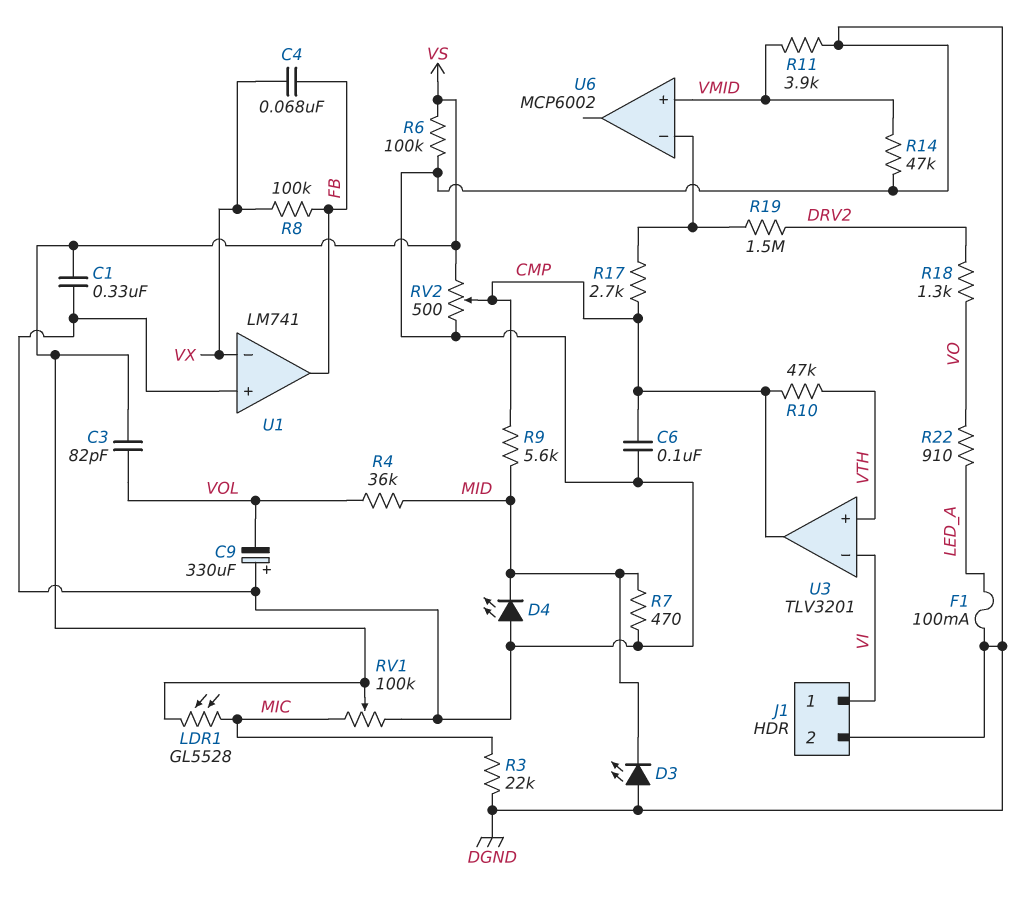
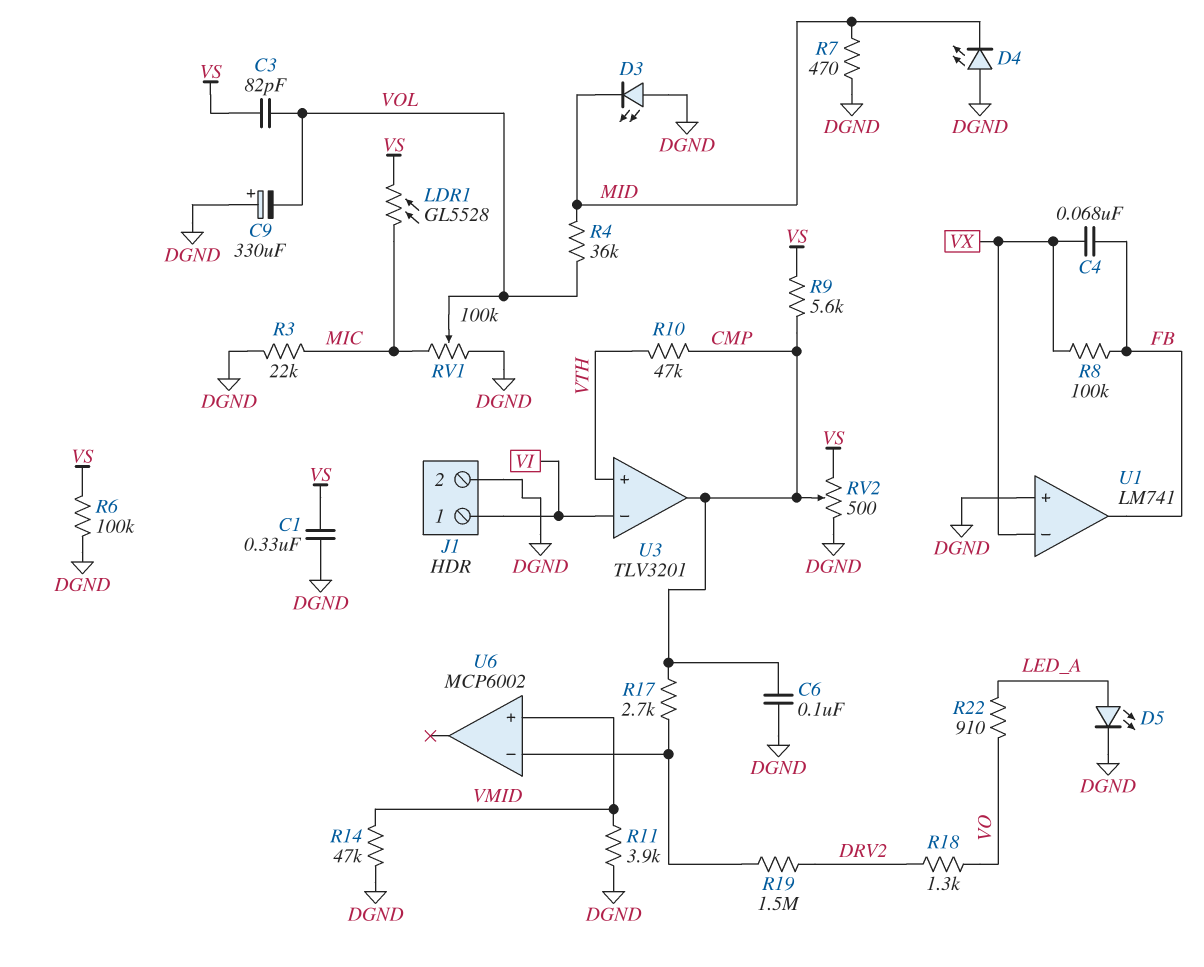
D5: none -> LED (A LED_A, K DGND)
F1: 100mA (DGND, LED_A) -> none
R9: 5.6k (CMP, MID) -> 5.6k (CMP, VS)
RV1: 100k (DGND, MIC, wiper VS) -> 100k (DGND, MIC, wiper VOL)

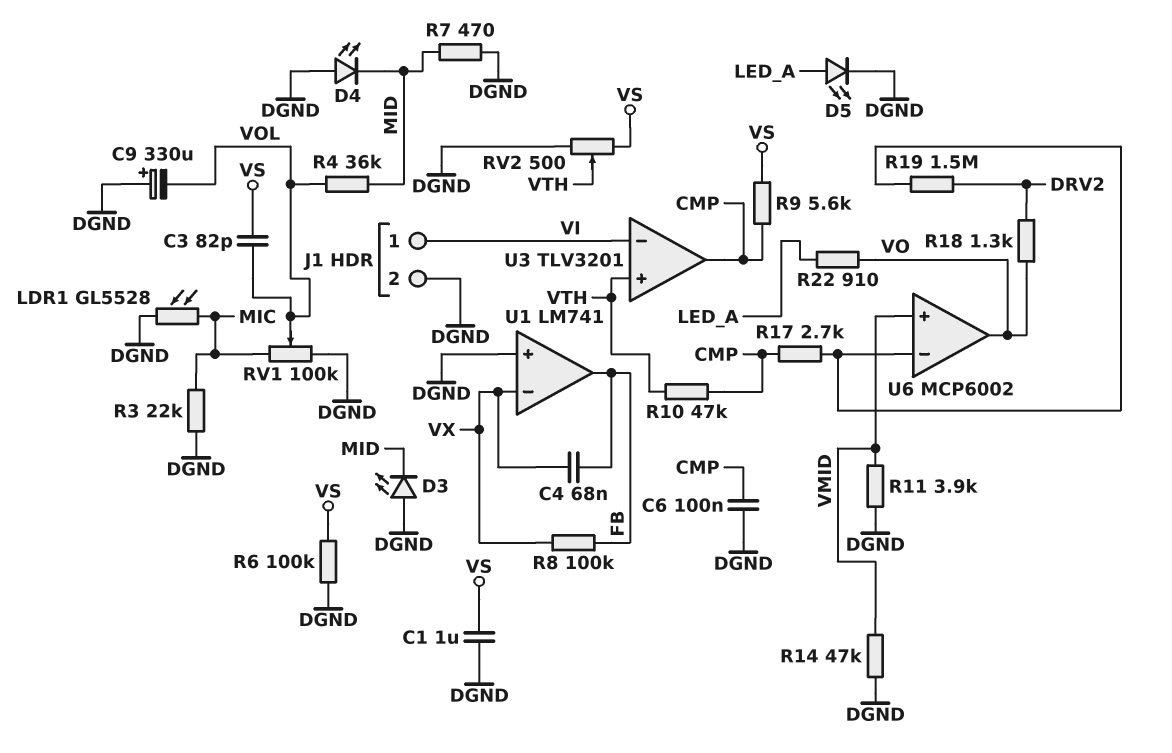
C1: 330nF (DGND, VS) -> 1uF (DGND, VS)
LDR1: GL5528 (MIC, VS) -> GL5528 (DGND, MIC)
RV2: 500 (DGND, VS, wiper CMP) -> 500 (DGND, VS, wiper VTH)
U6 pin out: none -> VO

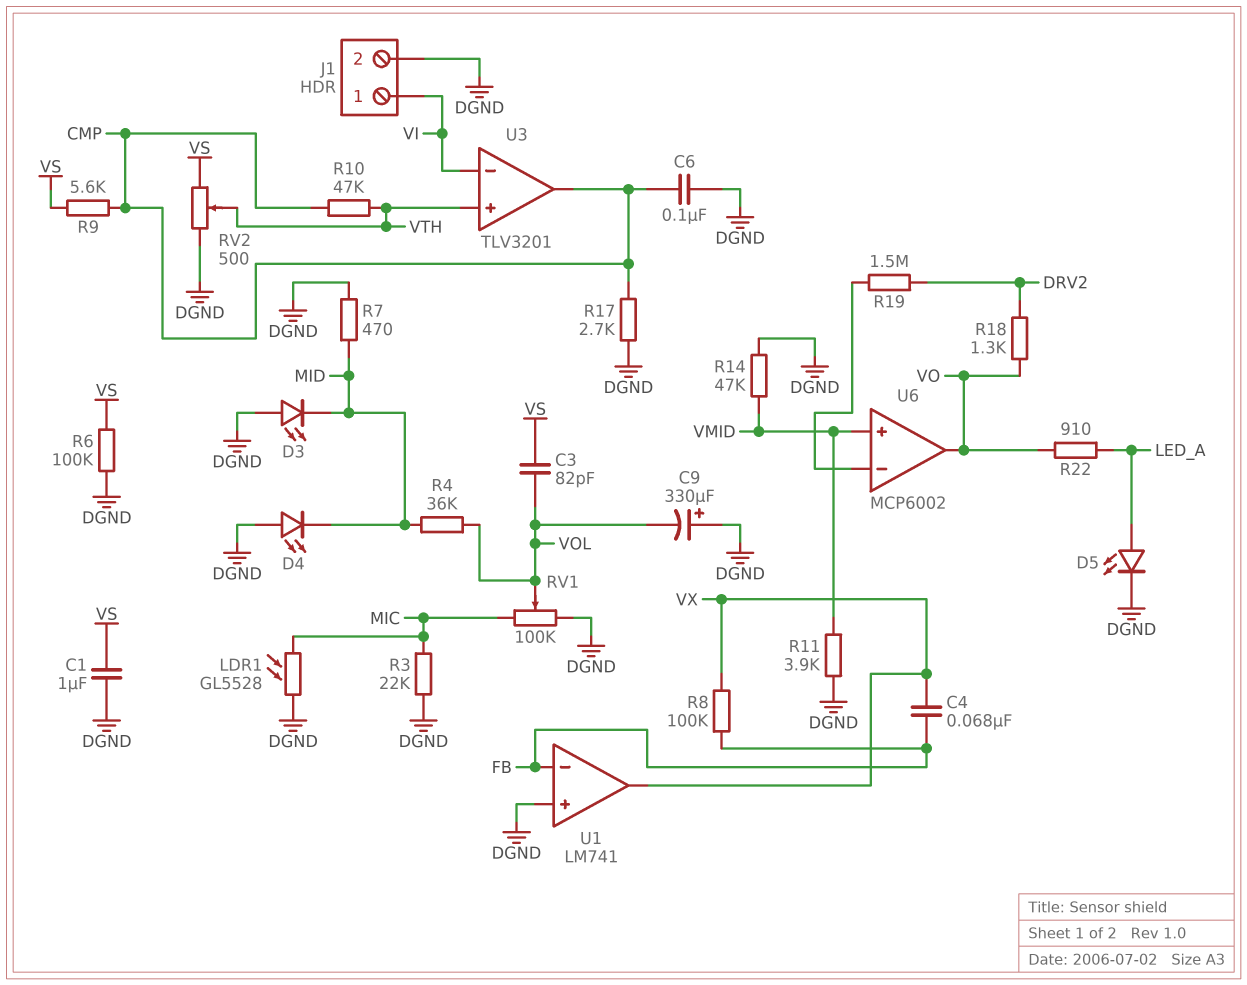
R17: 2.7k (CMP, U6/in-) -> 2.7k (CMP, DGND)
U1 pin in-: VX -> FB
U1 pin out: FB -> VX

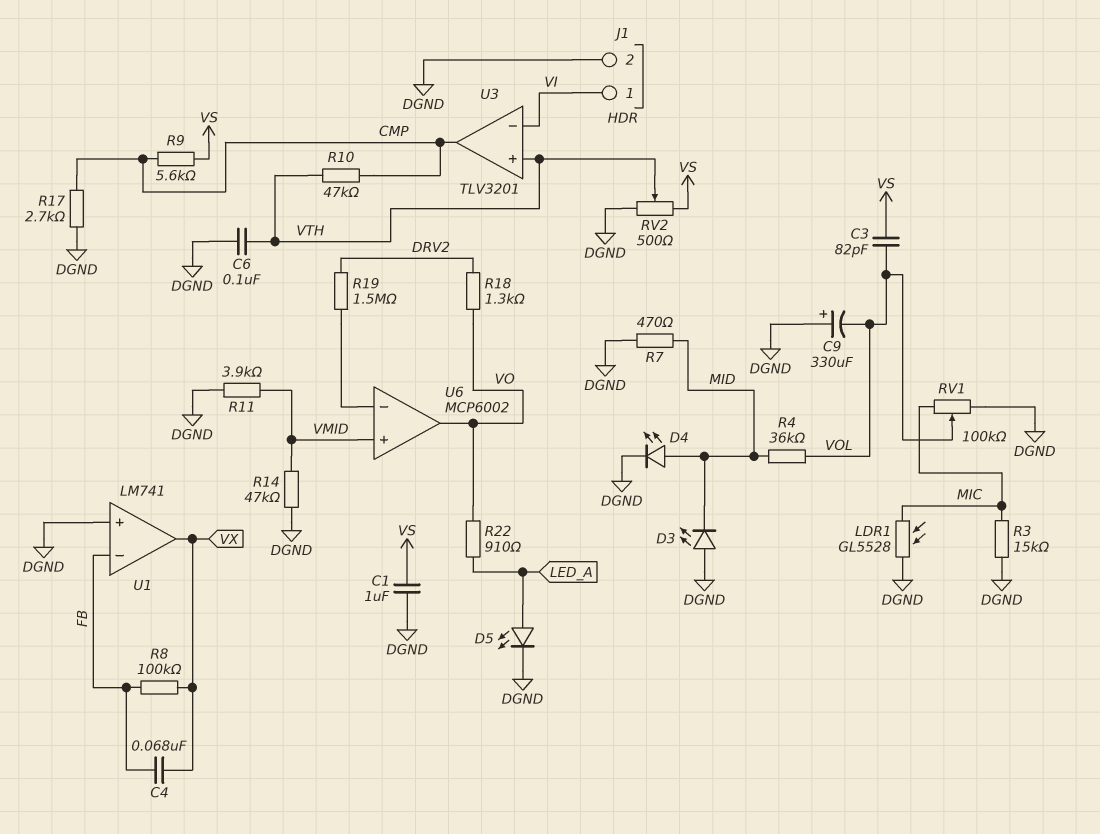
C6: 100nF (CMP, DGND) -> 100nF (DGND, VTH)
D4: LED (A DGND, K MID) -> LED (A MID, K DGND)
R3: 22k (DGND, MIC) -> 15k (DGND, MIC)
R6: 100k (DGND, VS) -> none

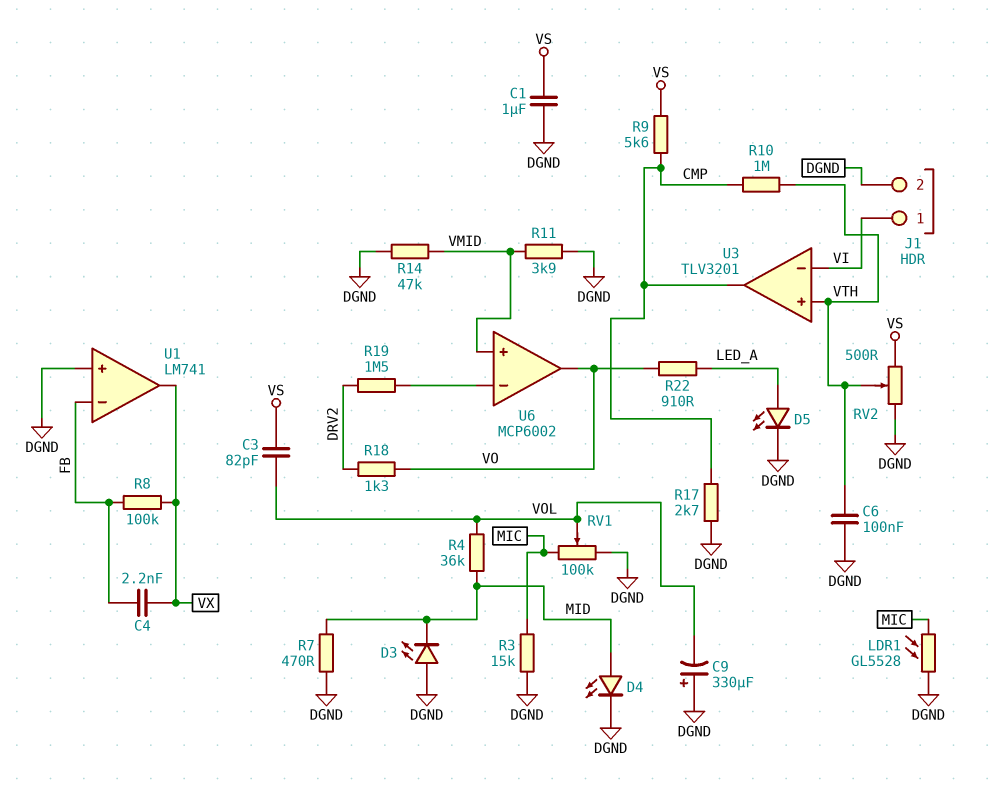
C4: 68nF (FB, VX) -> 2.2nF (FB, VX)
R10: 47k (CMP, VTH) -> 1M (CMP, VTH)

